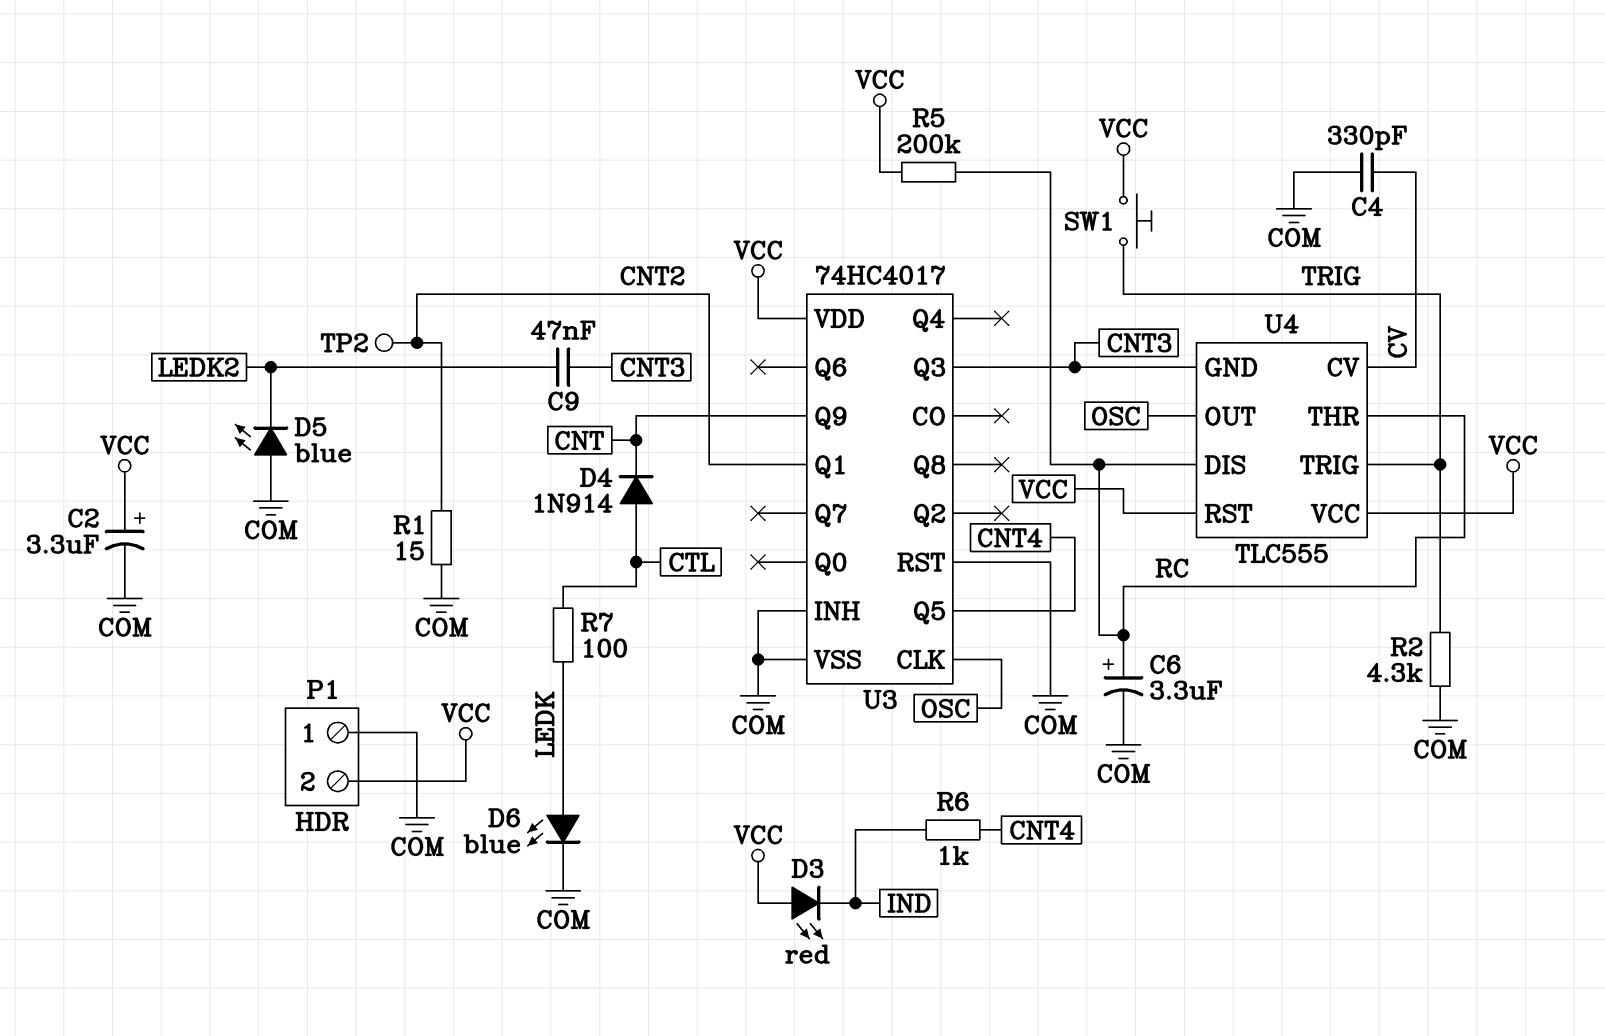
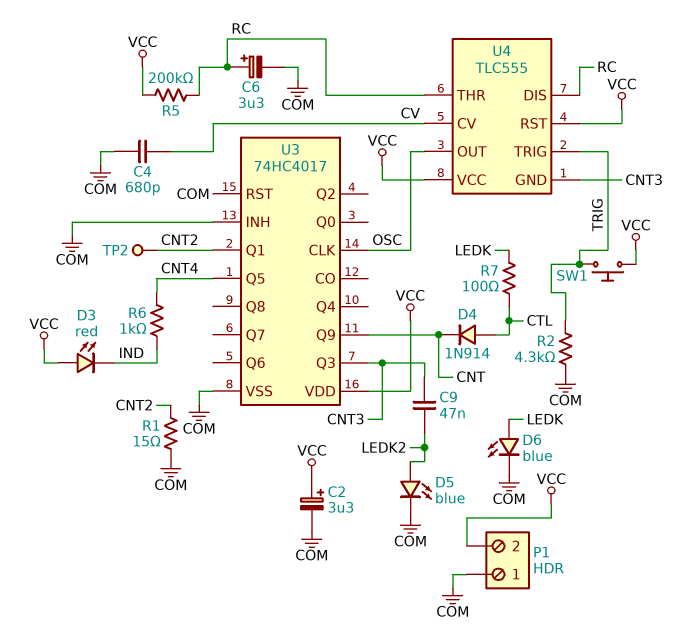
C4: 330pF (COM, CV) -> 680pF (COM, CV)
D5: LED blue (A COM, K LEDK2) -> LED blue (A LEDK2, K COM)

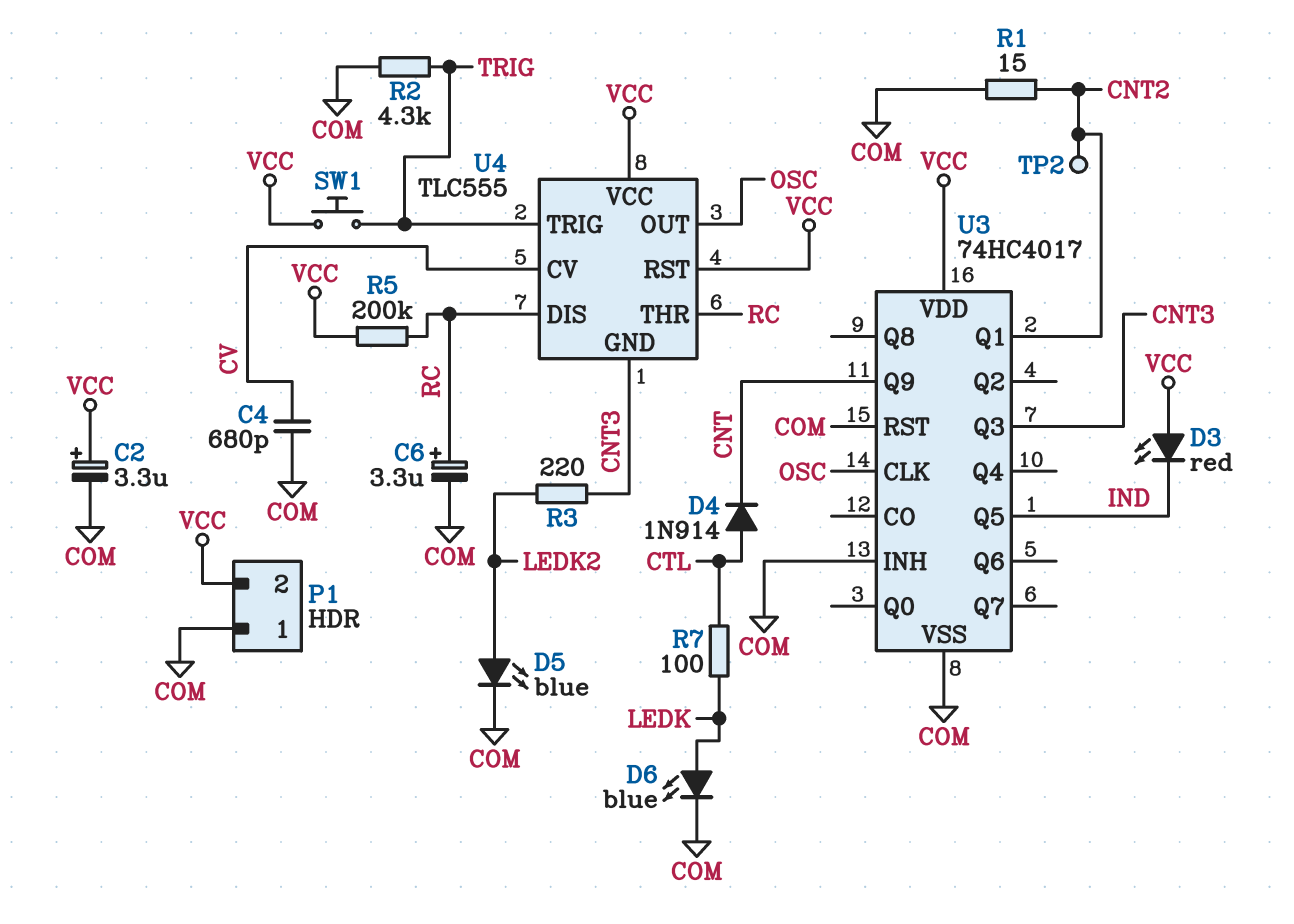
C9: 47nF (CNT3, LEDK2) -> none
R3: none -> 220 (CNT3, LEDK2)
R6: 1k (CNT4, IND) -> none
U3 pin Q5: CNT4 -> IND

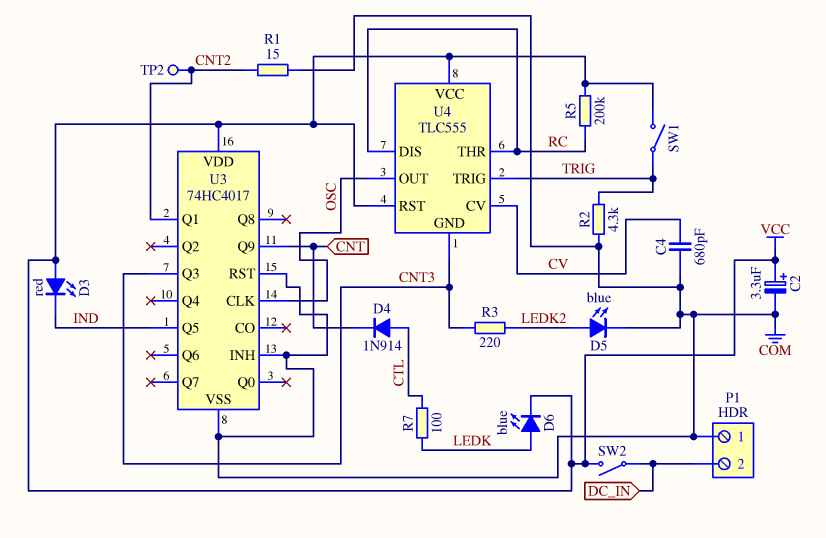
C6: 3.3uF (plus RC, minus COM) -> none
D6: LED blue (A LEDK, K COM) -> LED blue (A LEDK, K VCC)
P1 pin 2: VCC -> DC_IN
SW1: button (TRIG, VCC) -> switch (TRIG, VCC)
SW2: none -> switch (DC_IN, VCC)

